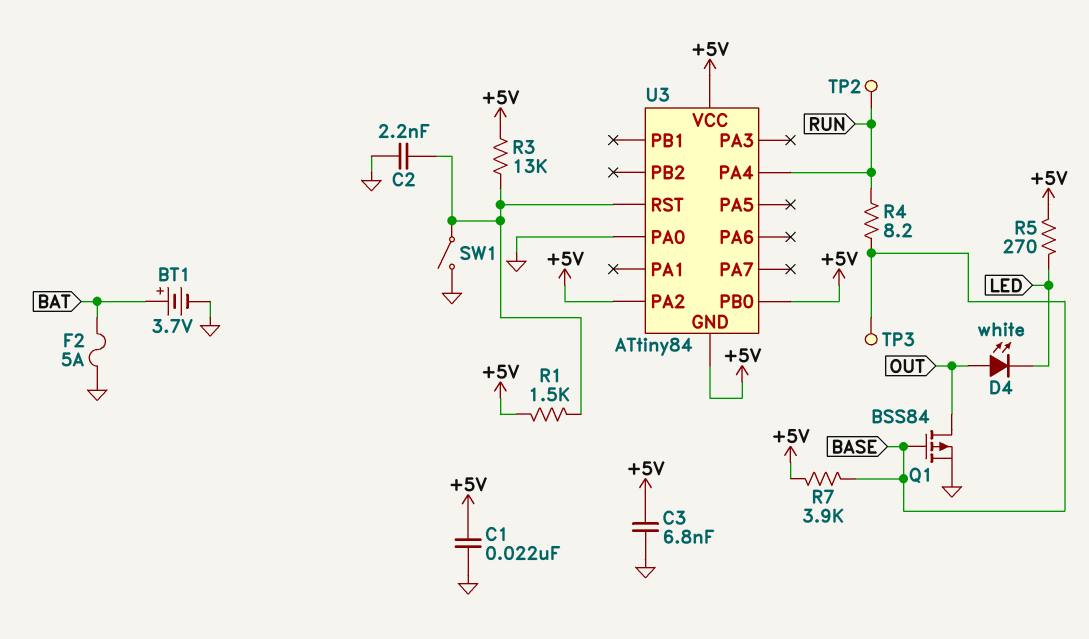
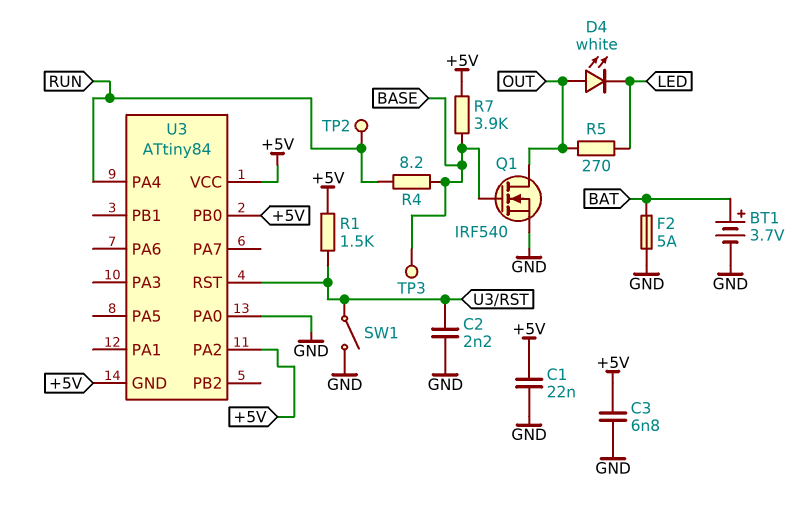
Q1: PMOS BSS84 (G BASE, D OUT, S GND) -> NMOS IRF540 (G BASE, D OUT, S GND)
R3: 13k (+5V, U3/RST) -> none
R5: 270 (+5V, LED) -> 270 (LED, OUT)

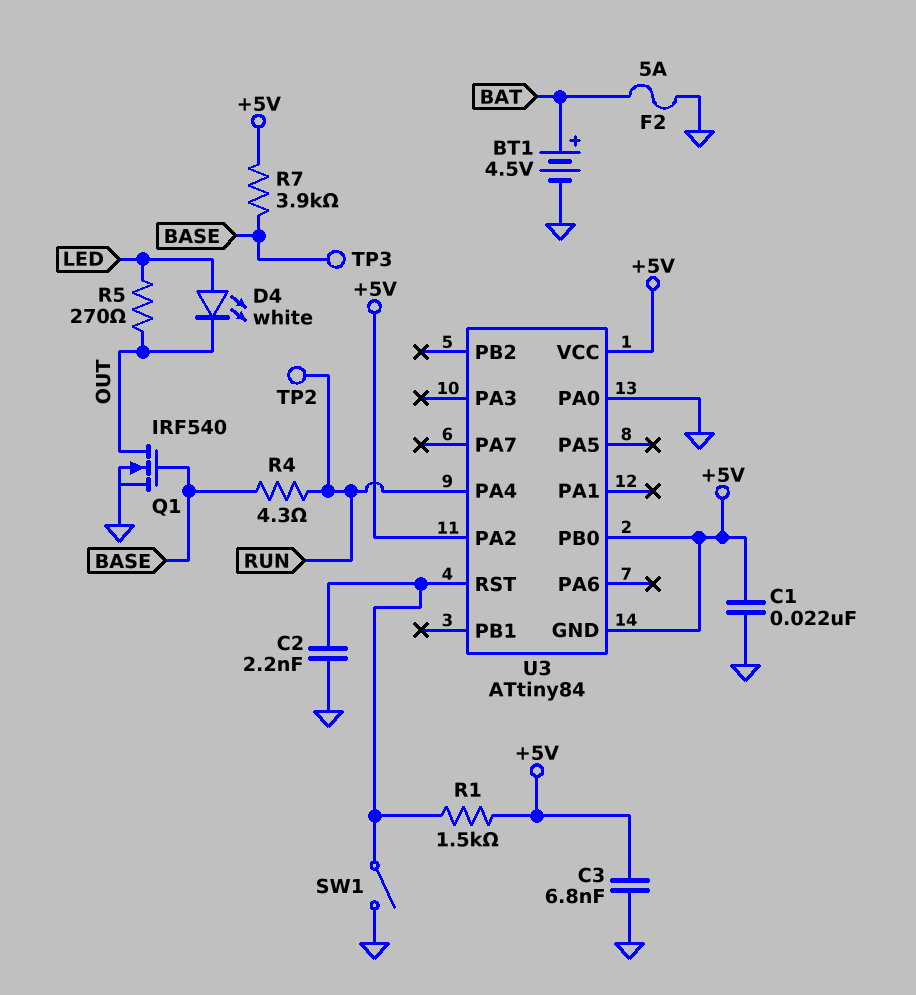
BT1: 3.7V (plus BAT, minus GND) -> 4.5V (plus BAT, minus GND)
D4: LED white (A OUT, K LED) -> LED white (A LED, K OUT)
R4: 8.2 (BASE, RUN) -> 4.3 (BASE, RUN)

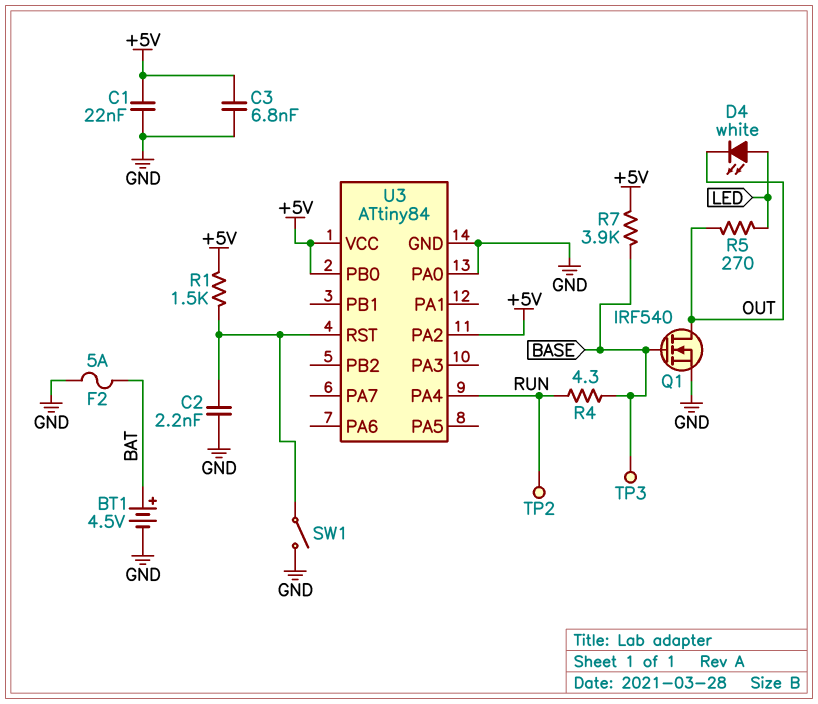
U3 pin GND: +5V -> GND

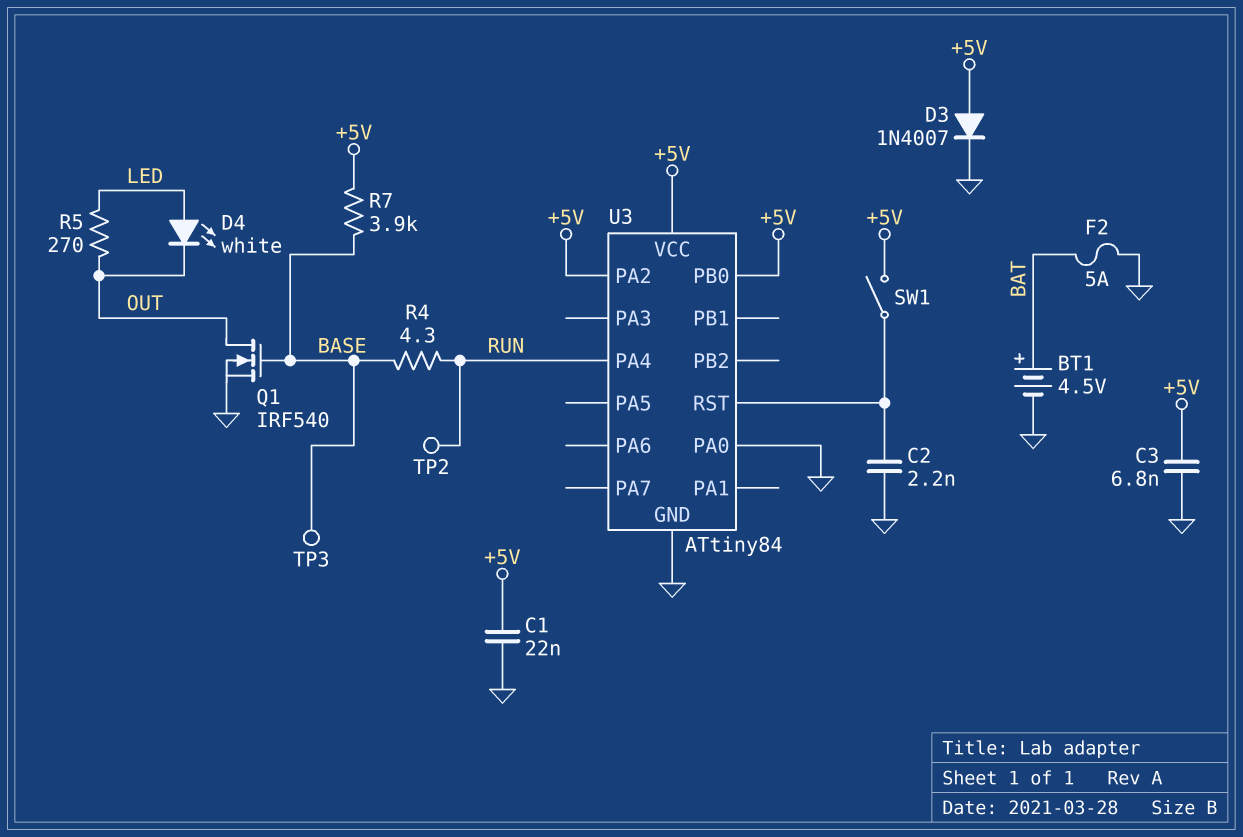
D3: none -> diode 1N4007 (A +5V, K GND)
R1: 1.5k (+5V, U3/RST) -> none
SW1: switch (GND, U3/RST) -> switch (+5V, U3/RST)

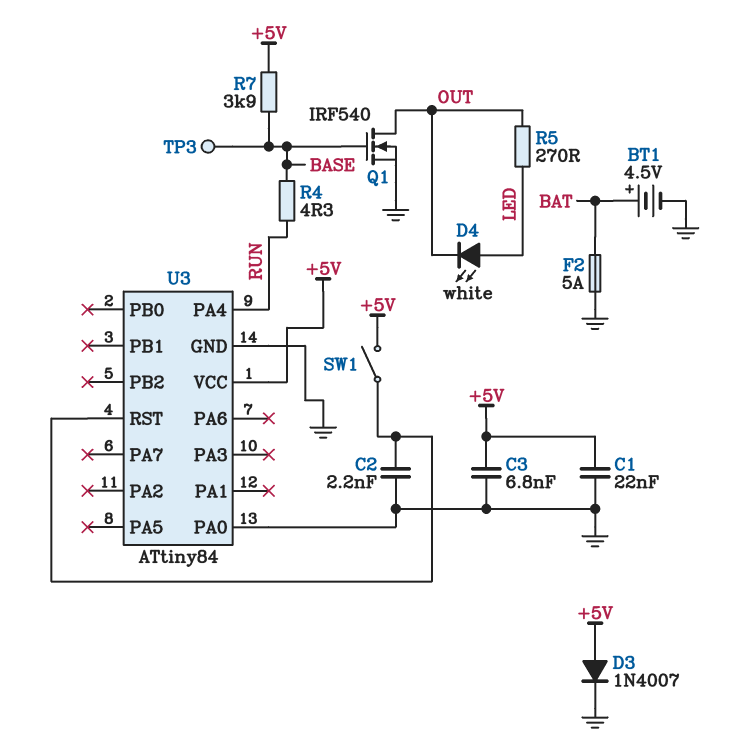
TP2: test point (RUN) -> none
U3 pin PA2: +5V -> none
U3 pin PB0: +5V -> none

